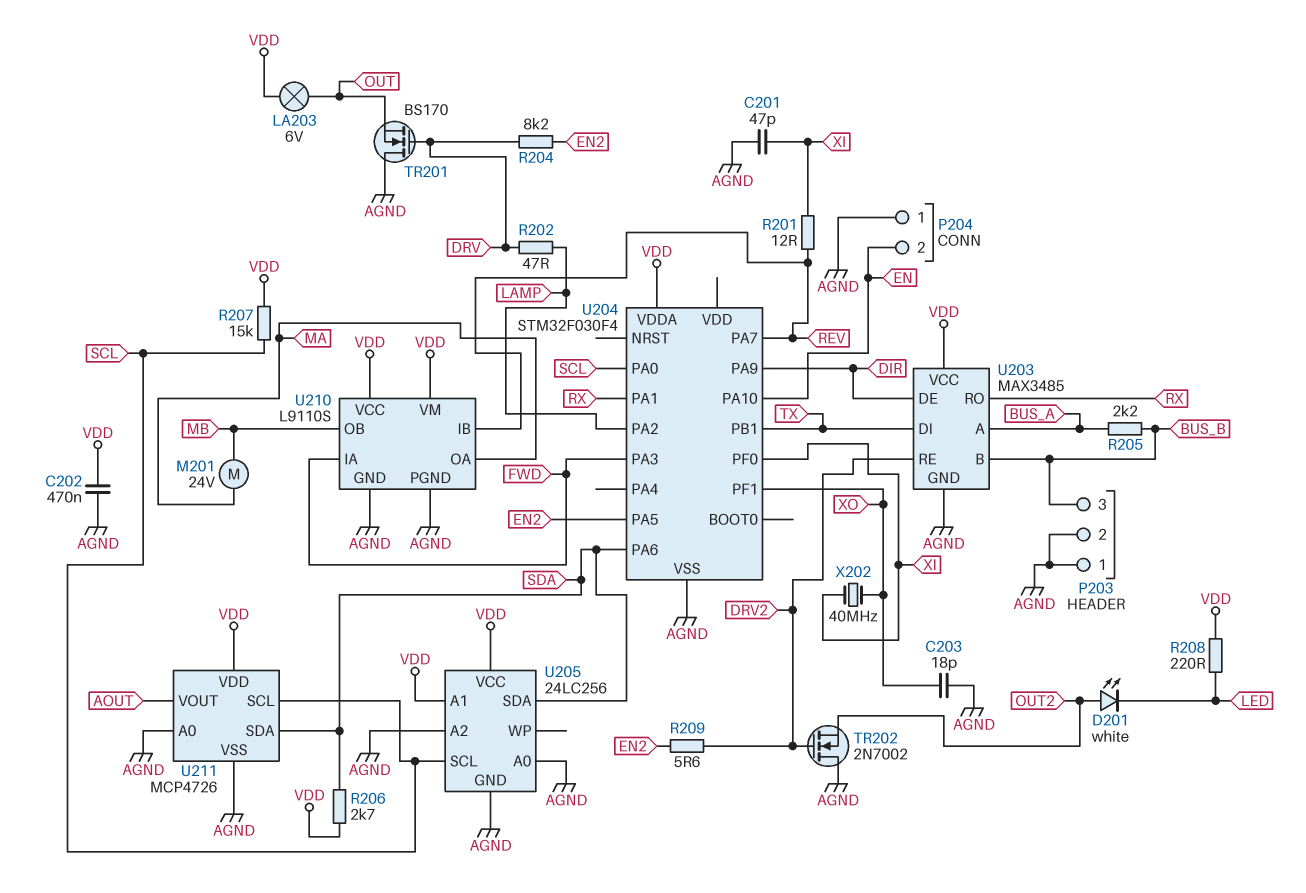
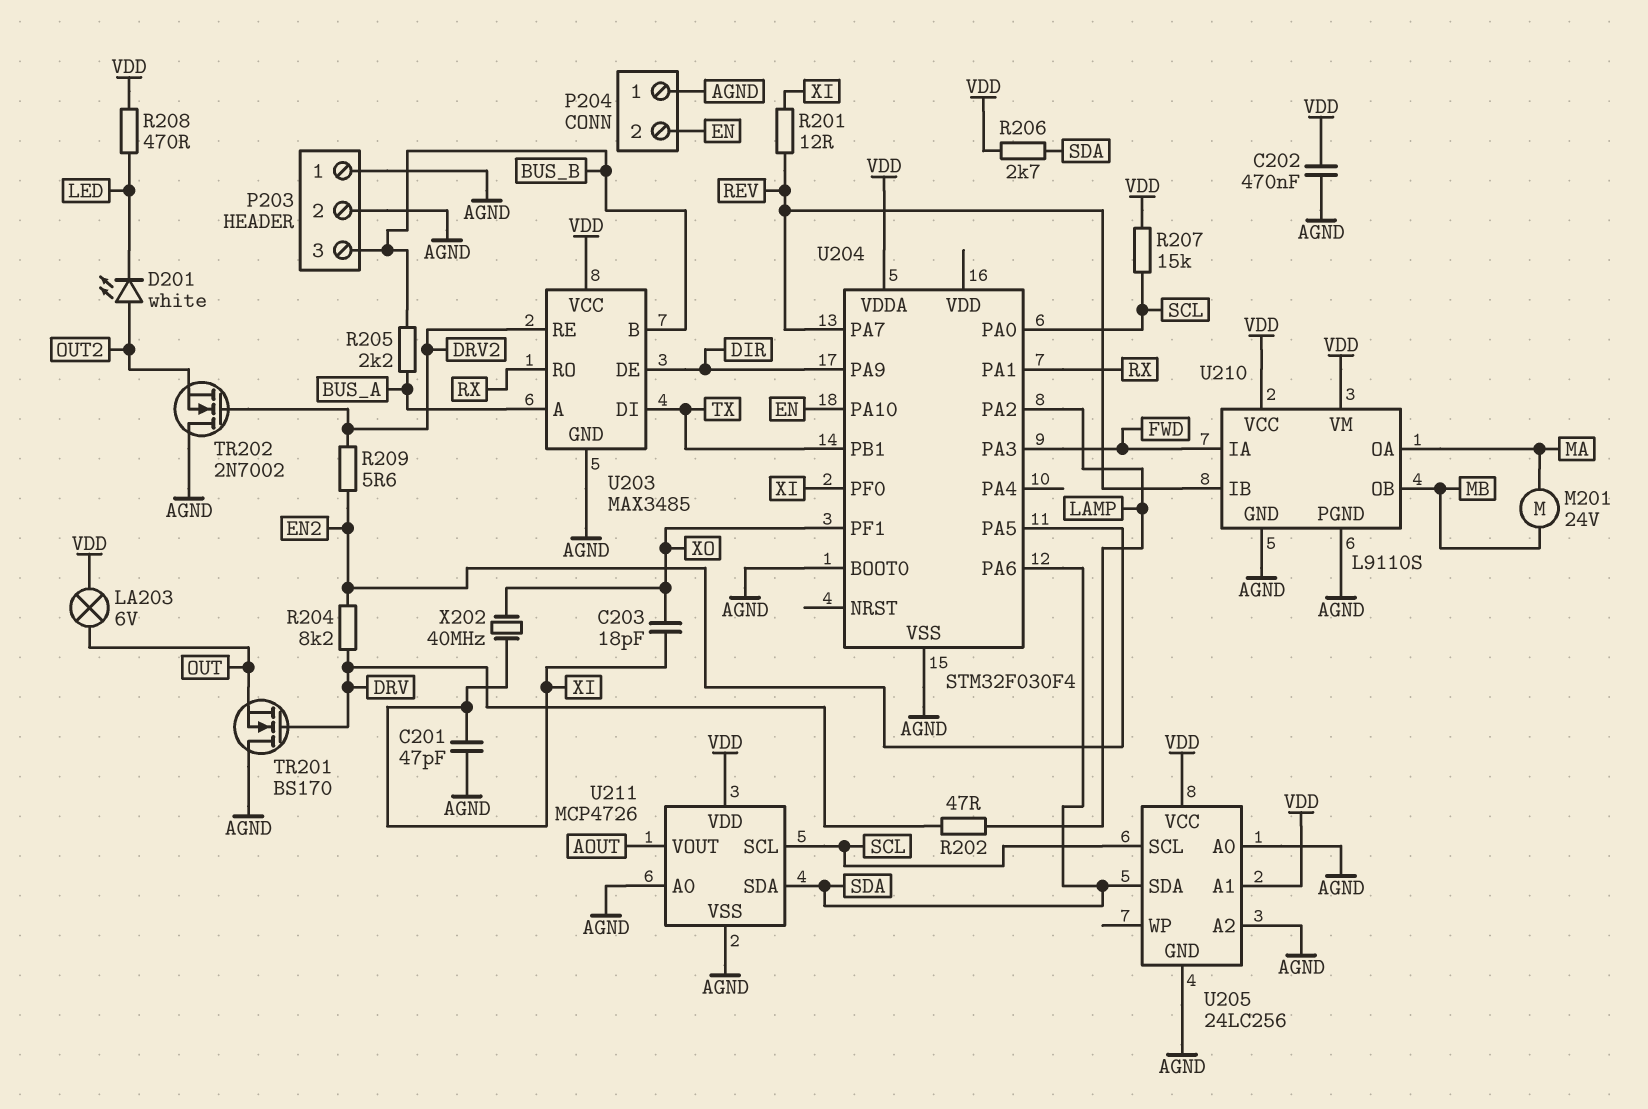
C203: 18pF (AGND, XO) -> 18pF (XI, XO)
R208: 220 (LED, VDD) -> 470 (LED, VDD)
U204 pin BOOT0: none -> AGND

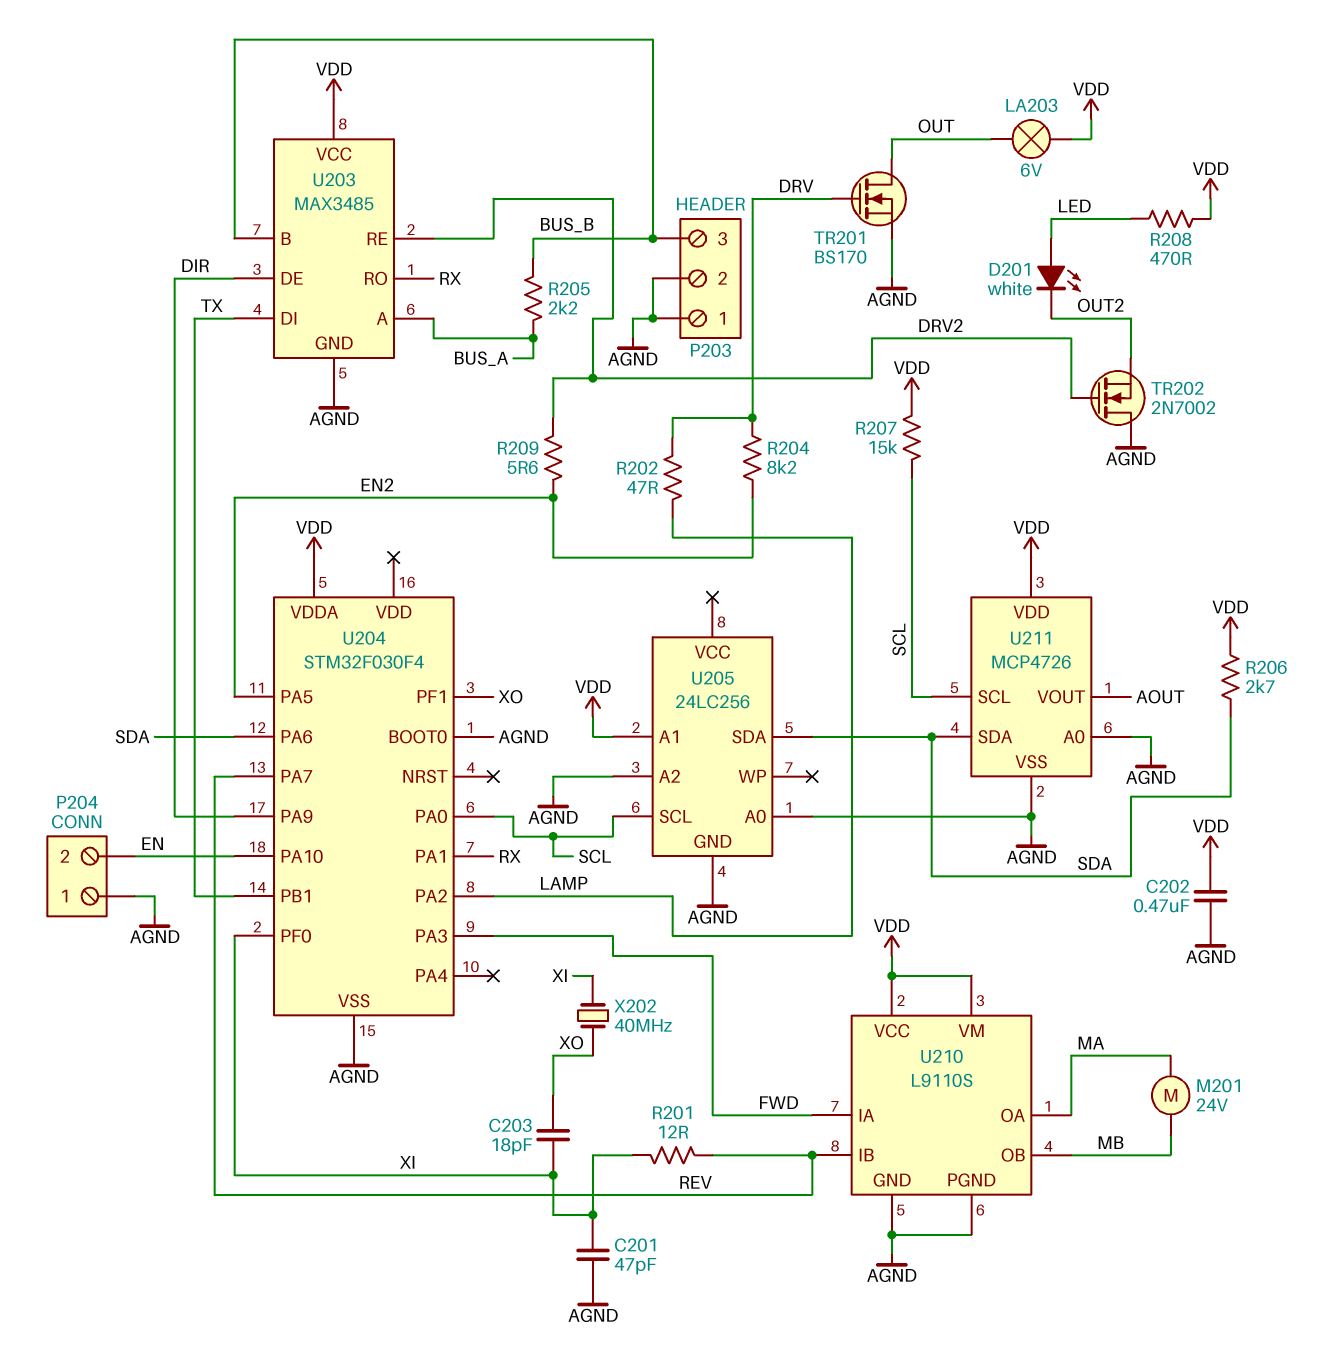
D201: LED white (A OUT2, K LED) -> LED white (A LED, K OUT2)
TR201: NMOS BS170 (G DRV, D AGND, S OUT) -> NMOS BS170 (G DRV, D OUT, S AGND)
U205 pin VCC: VDD -> none

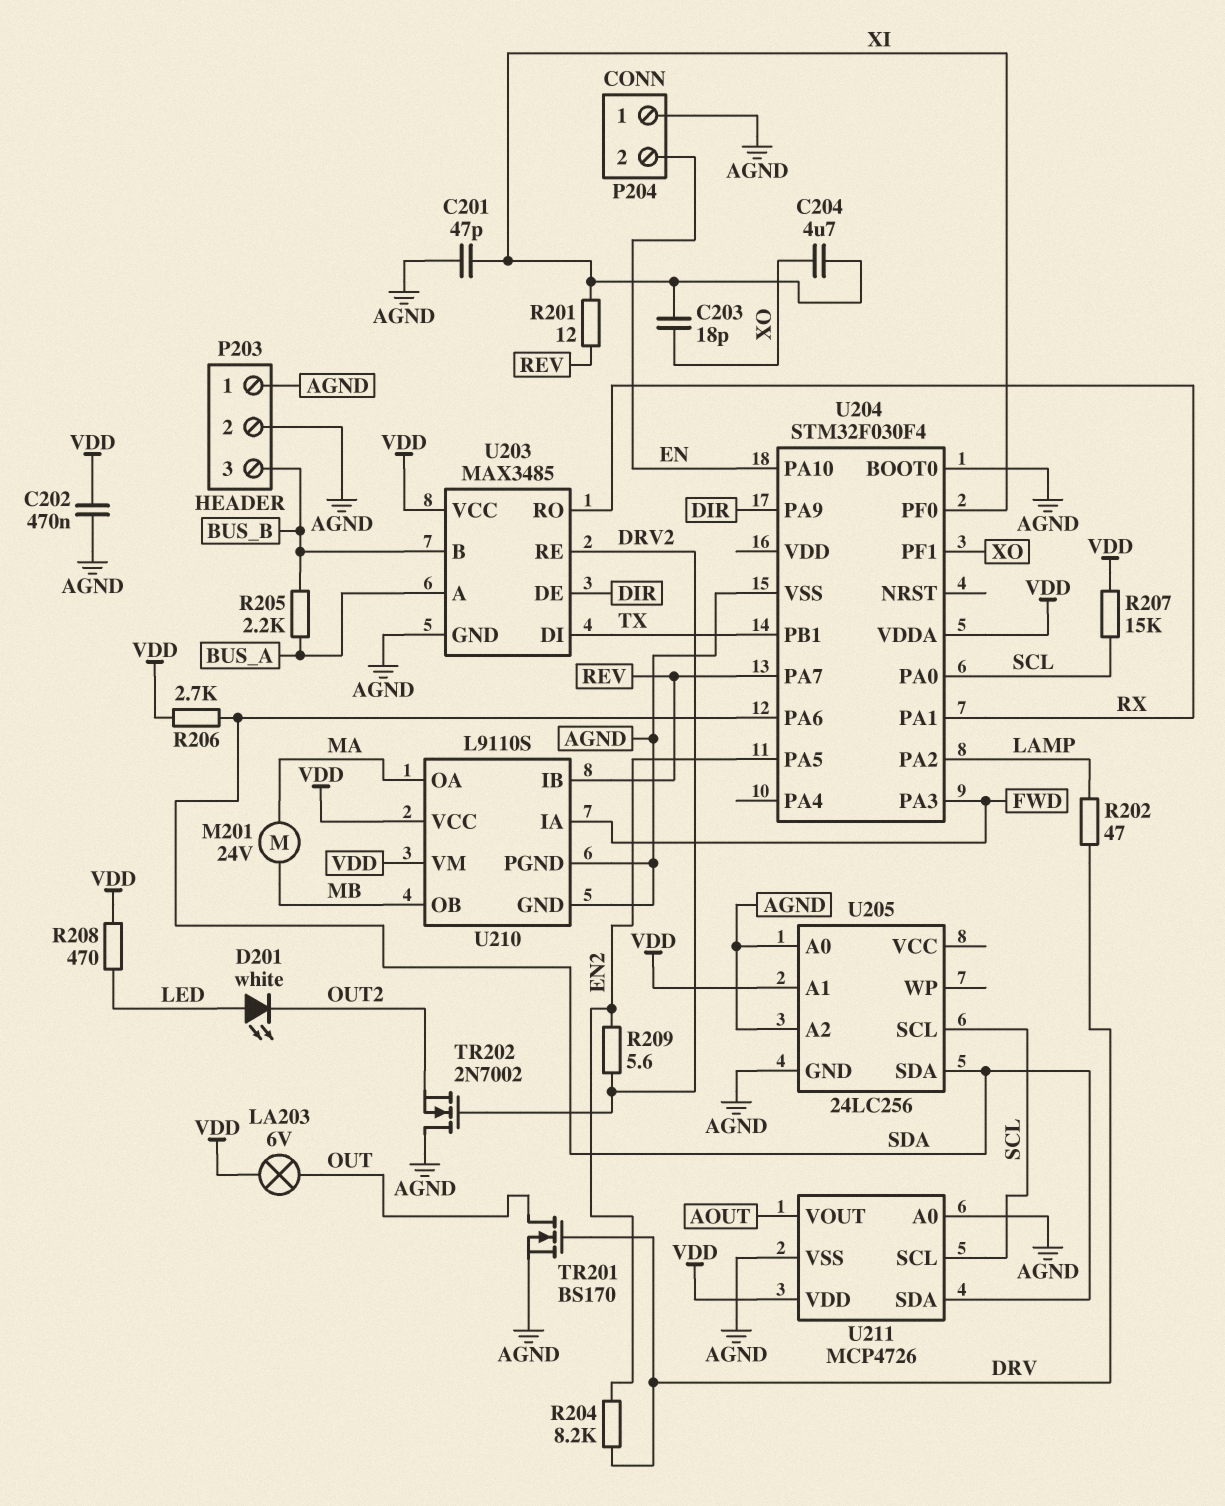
C204: none -> 4.7uF (XI, XO)
X202: 40MHz (XI, XO) -> none

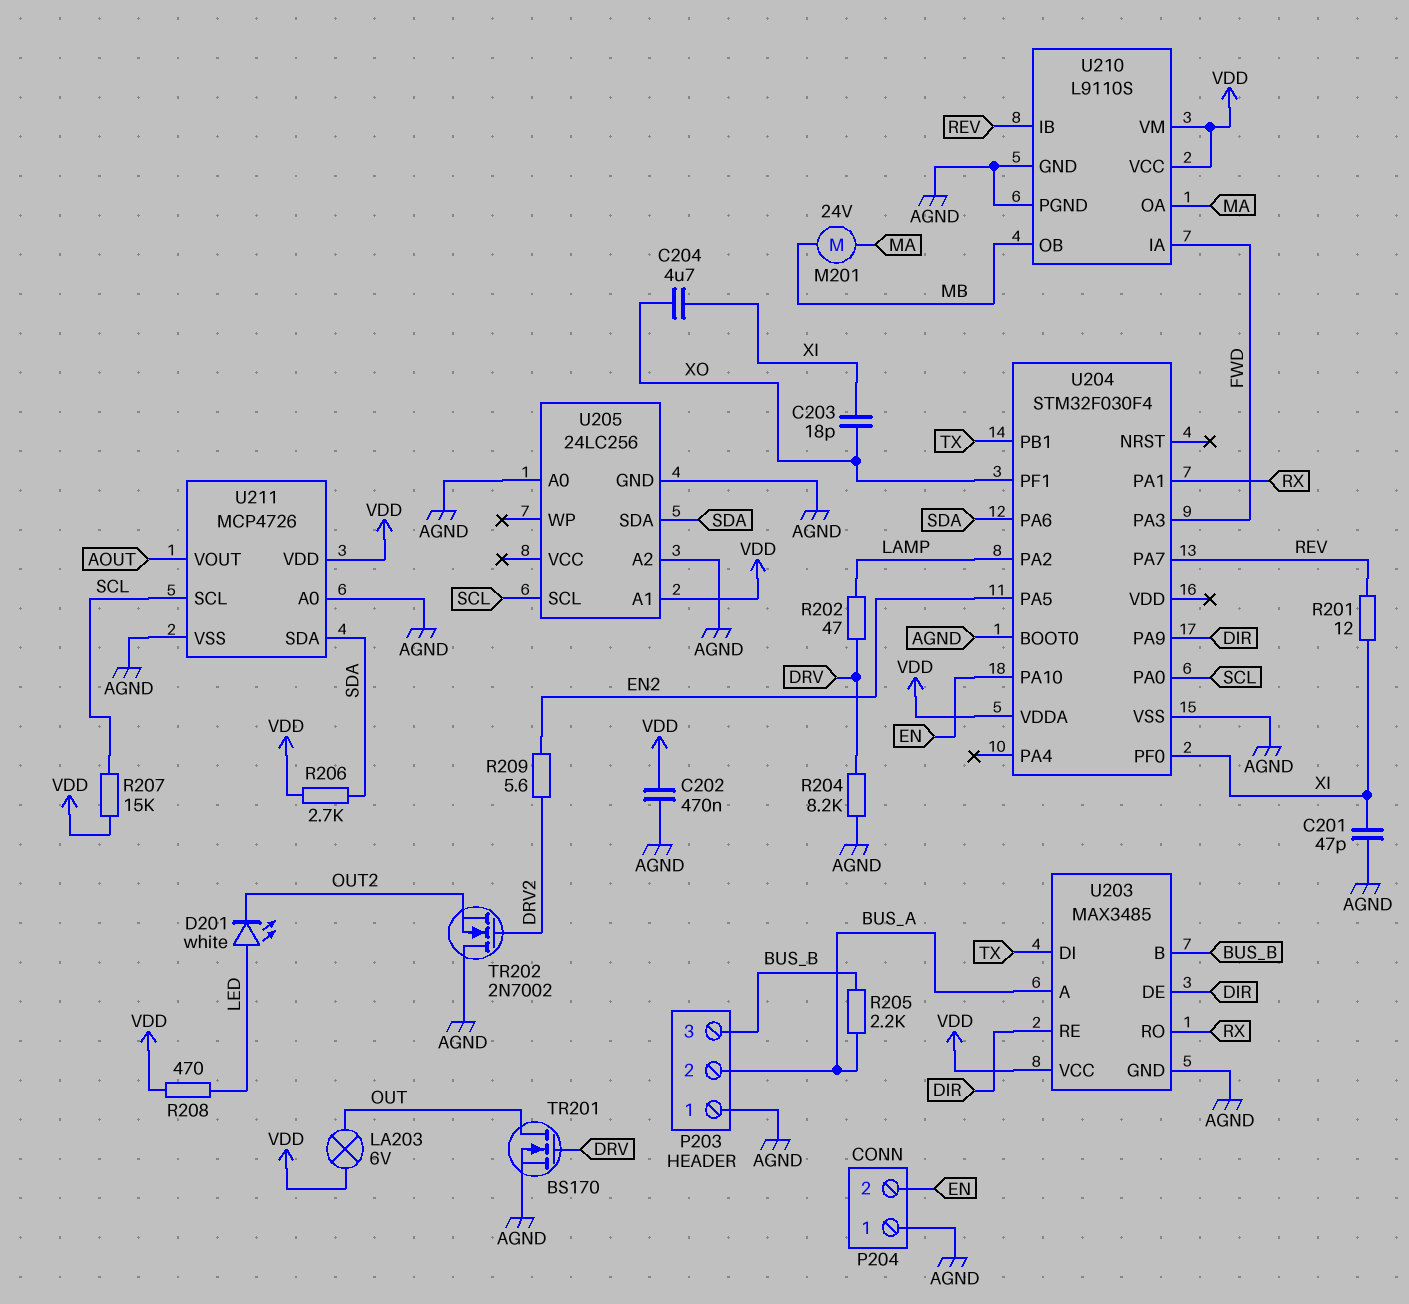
P203 pin 2: AGND -> BUS_A
R204: 8.2k (DRV, EN2) -> 8.2k (AGND, DRV)
U203 pin RE: DRV2 -> DIR

